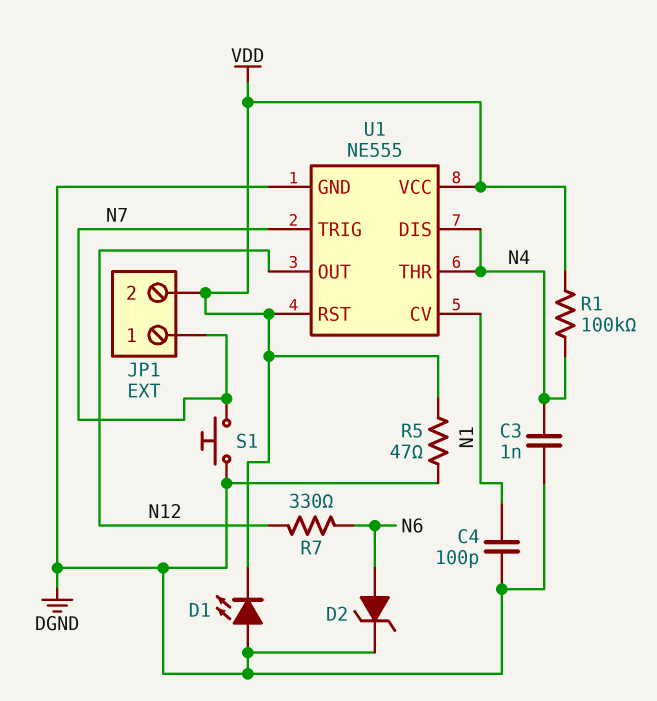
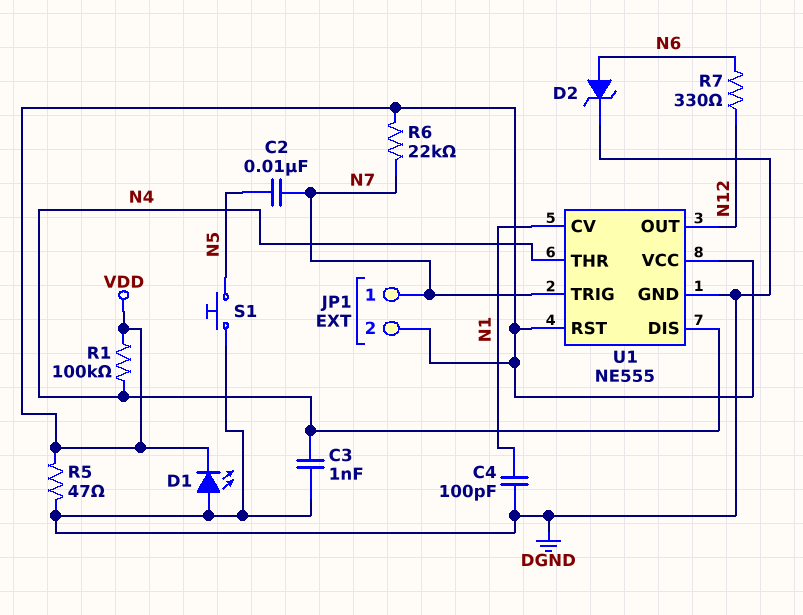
C2: none -> 10nF (N5, N7)
R6: none -> 22k (N7, VDD)
S1: button (DGND, N7) -> button (DGND, N5)

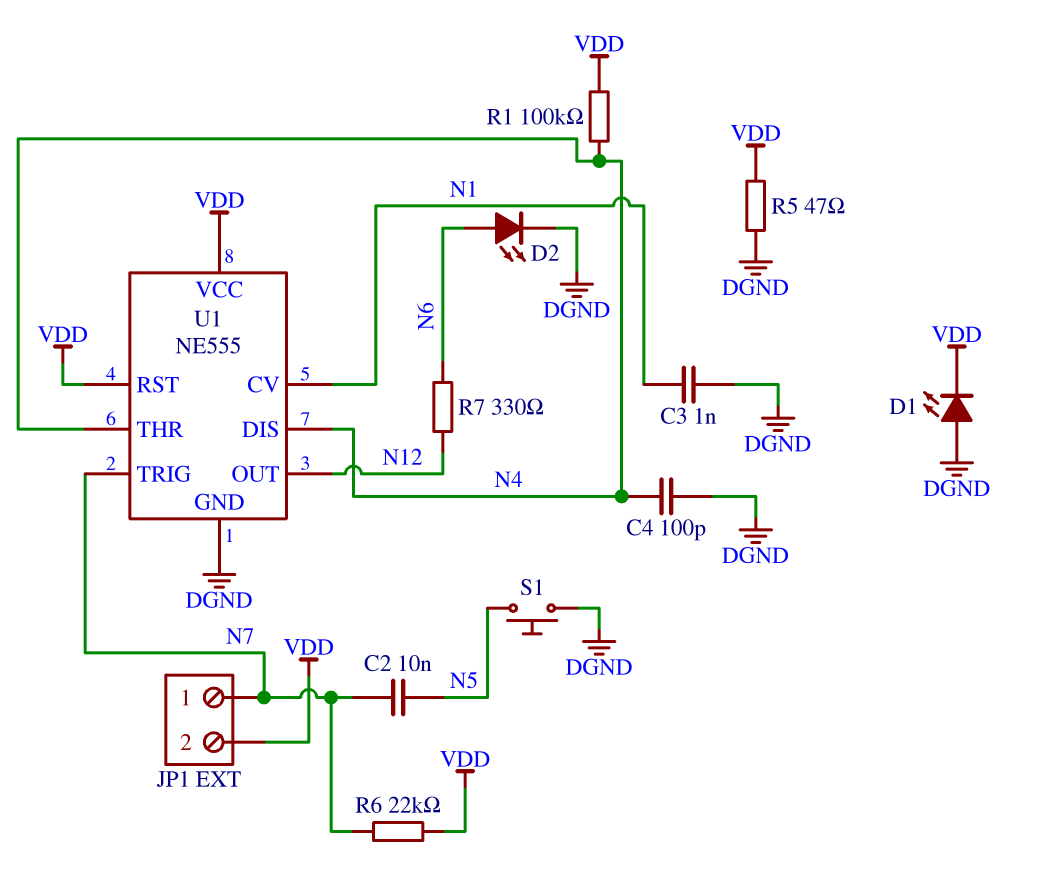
C3: 1nF (DGND, N4) -> 1nF (DGND, N1)
C4: 100pF (DGND, N1) -> 100pF (DGND, N4)
D2: zener (A N6, K DGND) -> LED (A N6, K DGND)

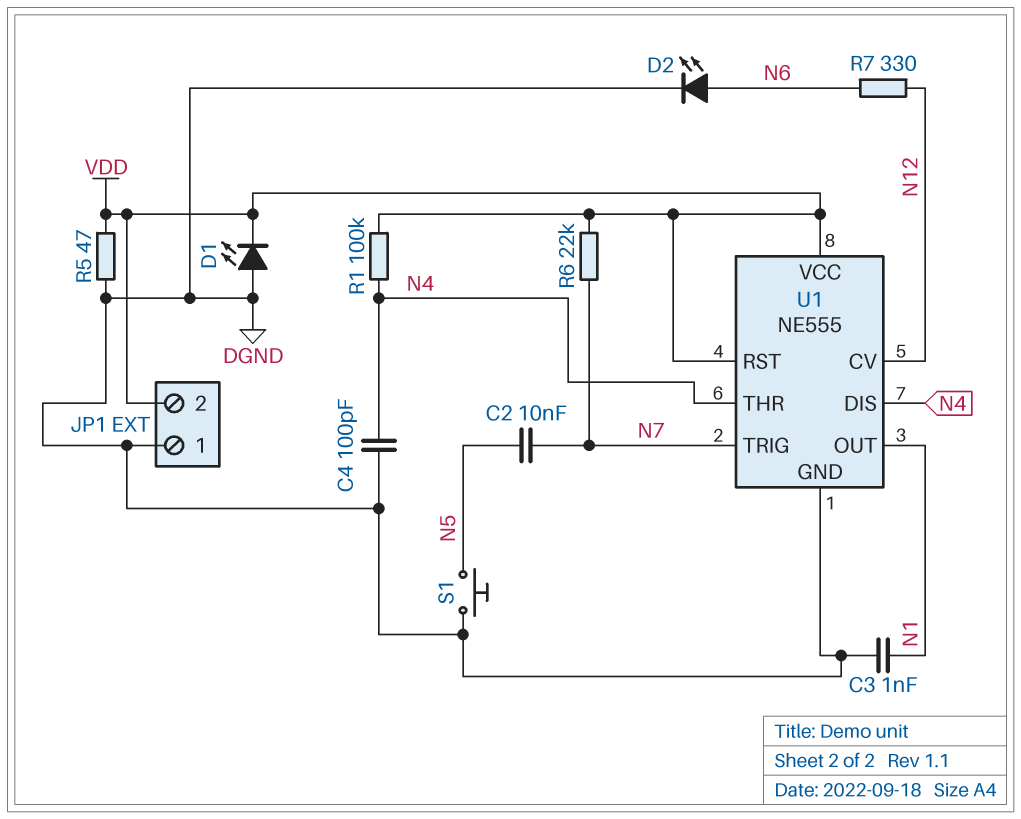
JP1 pin 1: N7 -> DGND
U1 pin CV: N1 -> N12
U1 pin OUT: N12 -> N1

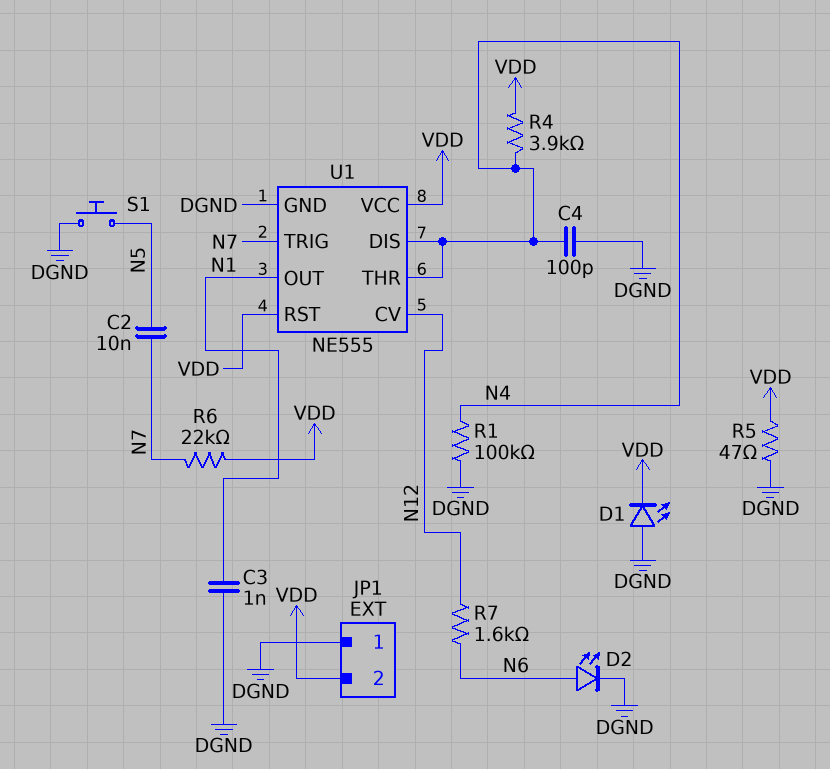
R1: 100k (N4, VDD) -> 100k (DGND, N4)
R4: none -> 3.9k (N4, VDD)
R7: 330 (N6, N12) -> 1.6k (N6, N12)

